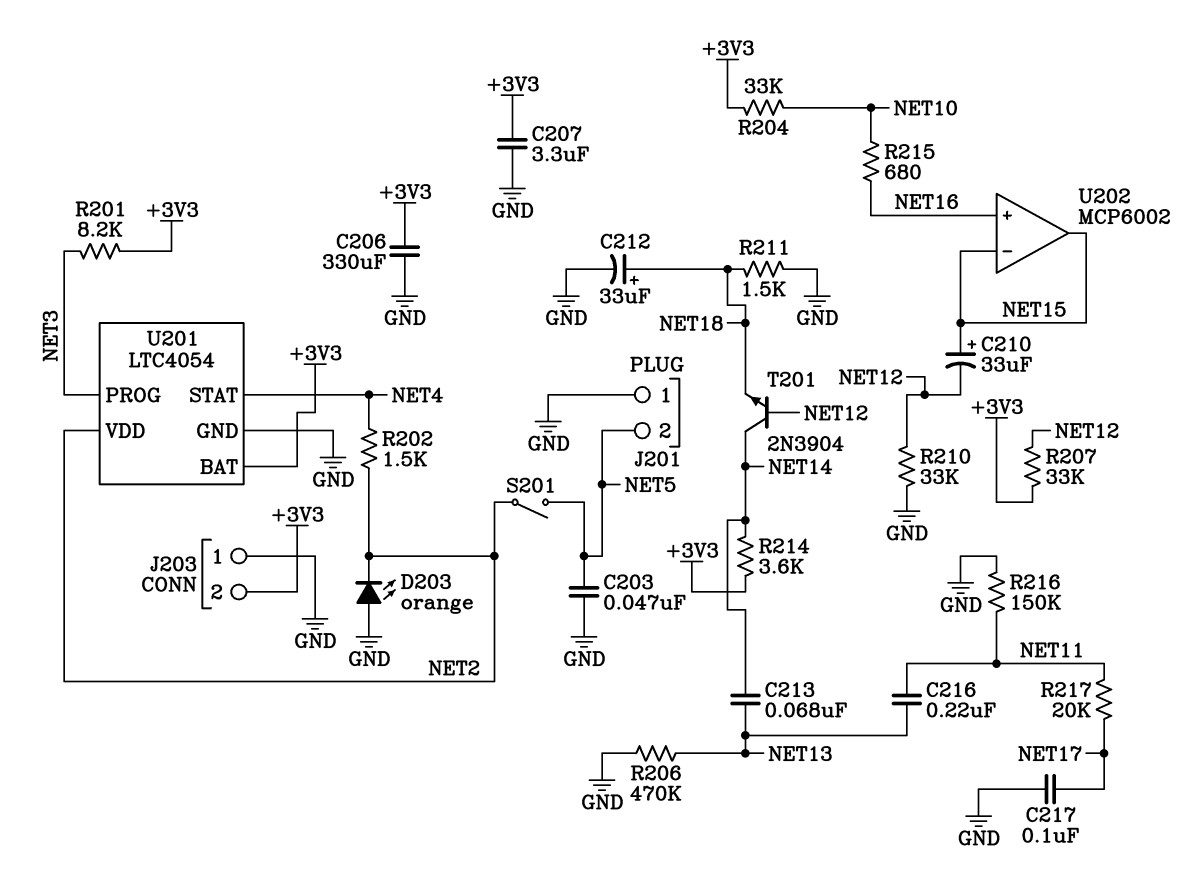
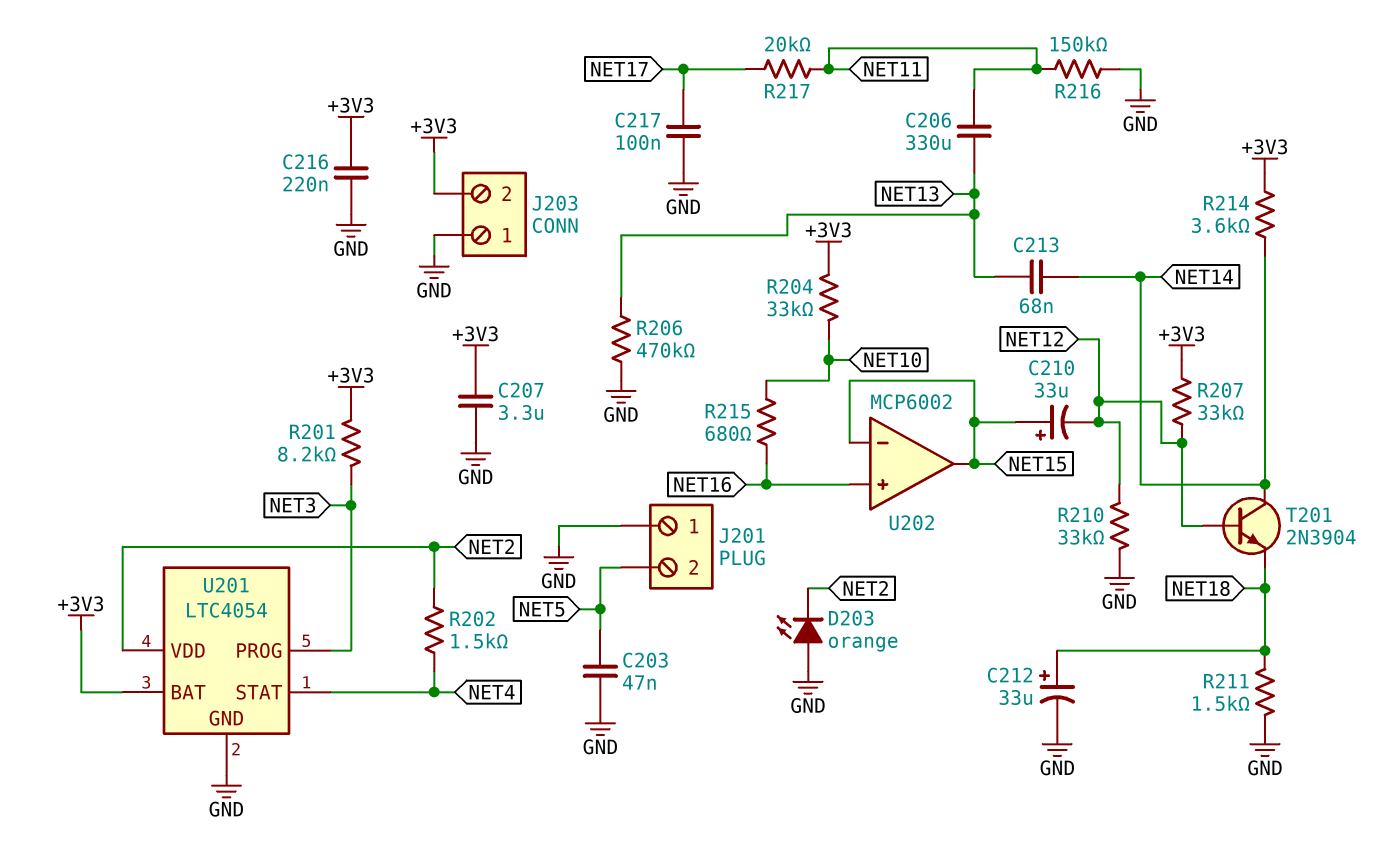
C206: 330uF (+3V3, GND) -> 330uF (NET11, NET13)
C216: 220nF (NET11, NET13) -> 220nF (+3V3, GND)
S201: switch (NET2, NET5) -> none

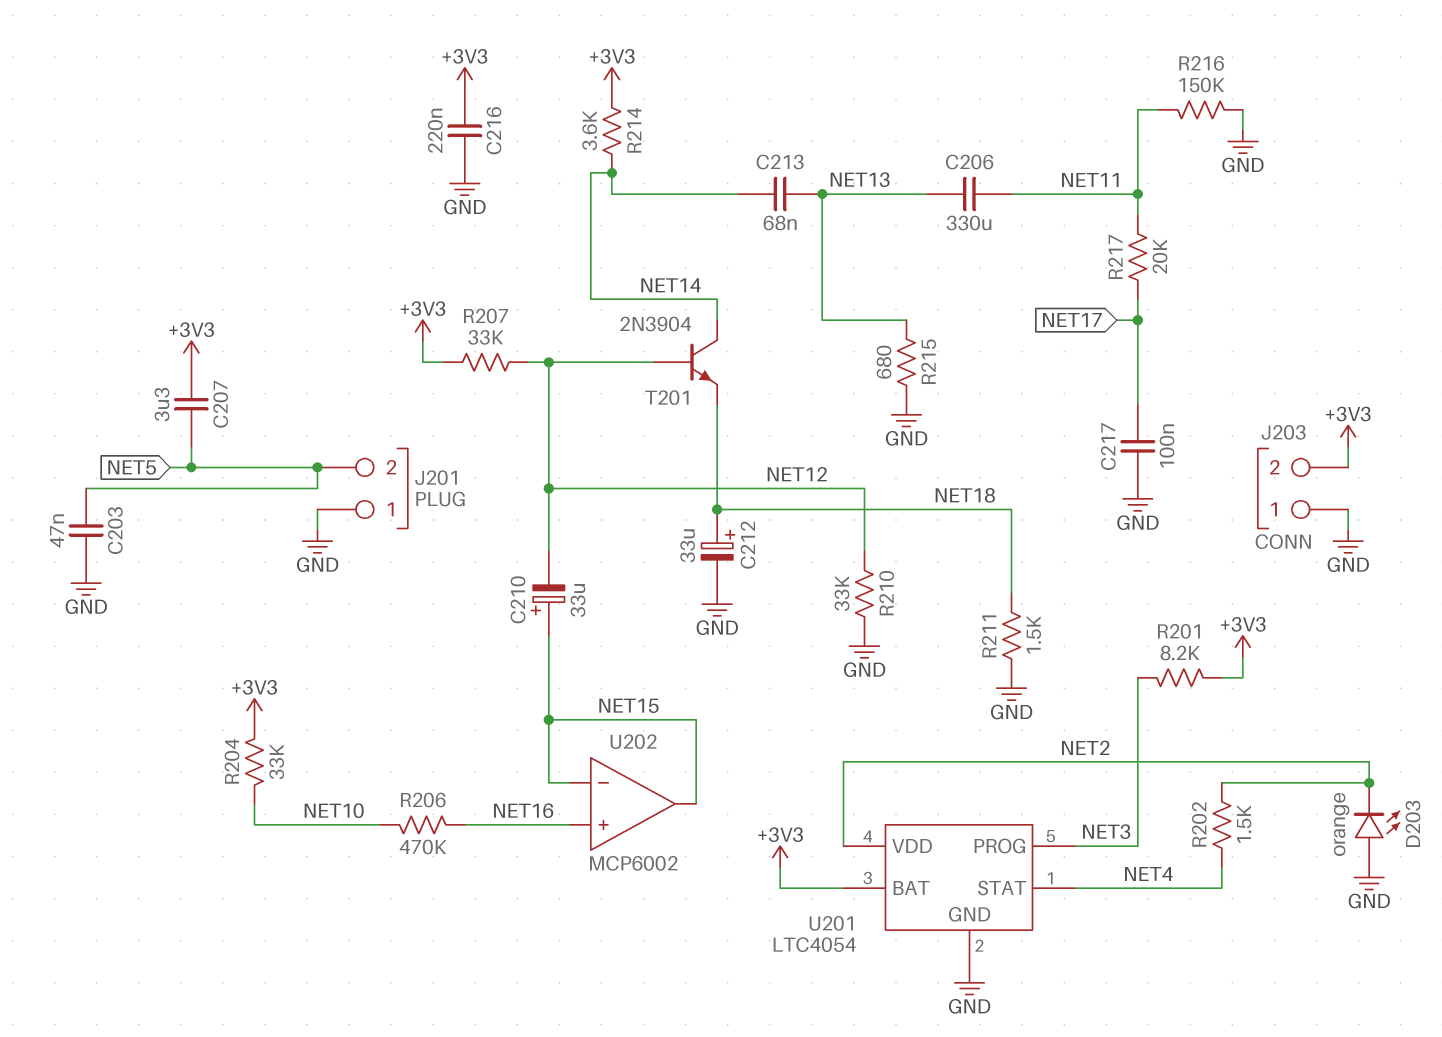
C207: 3.3uF (+3V3, GND) -> 3.3uF (+3V3, NET5)
R206: 470k (GND, NET13) -> 470k (NET10, NET16)
R215: 680 (NET10, NET16) -> 680 (GND, NET13)

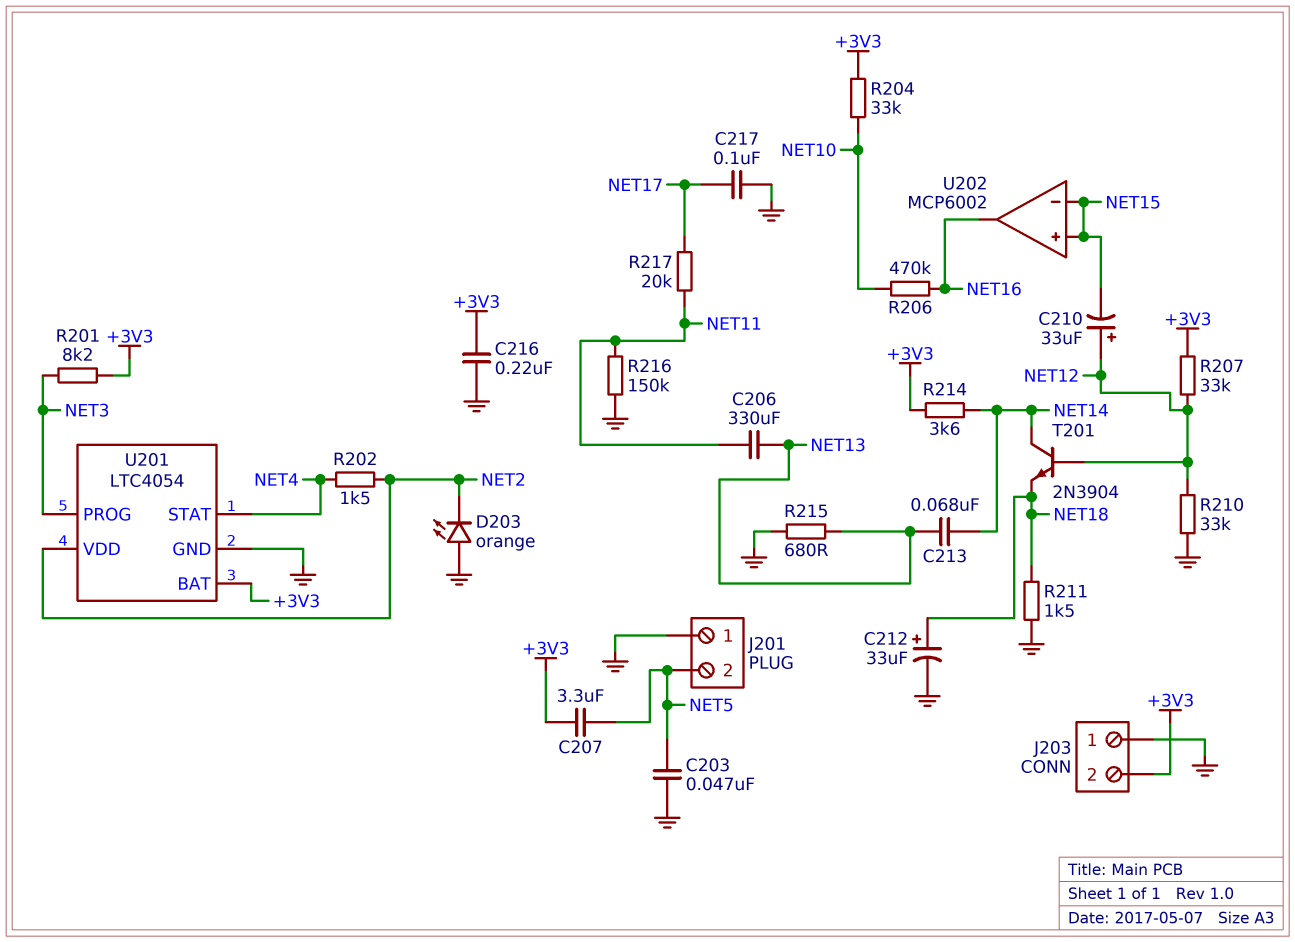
C210: 33uF (plus NET15, minus NET12) -> 33uF (plus NET12, minus NET15)
U202 pin in+: NET16 -> NET15
U202 pin out: NET15 -> NET16

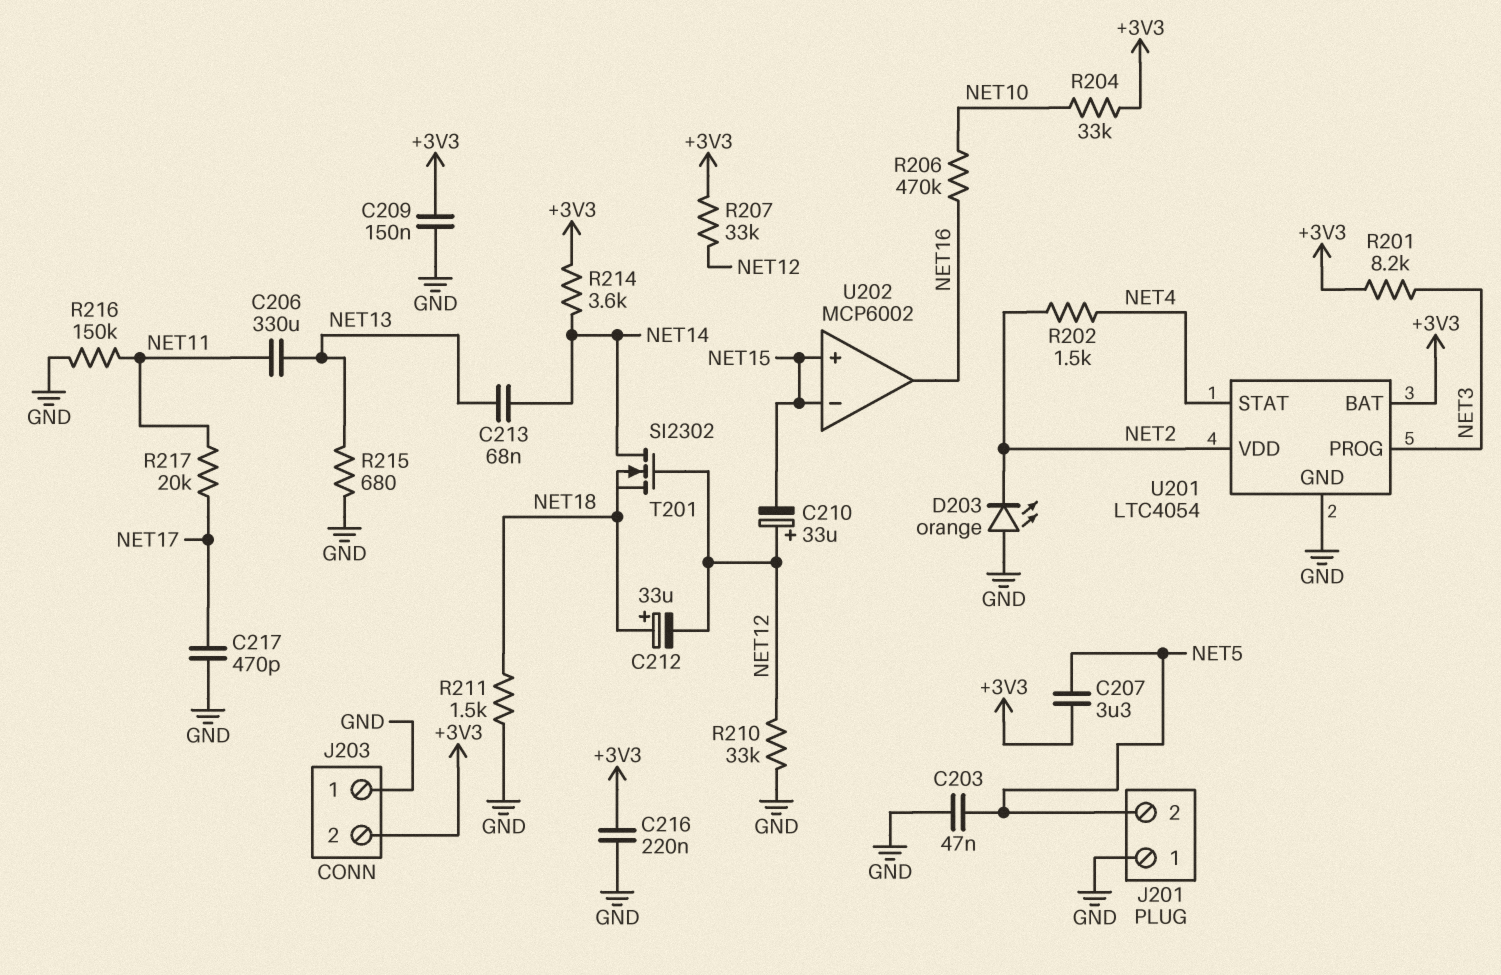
C209: none -> 150nF (+3V3, GND)
C212: 33uF (plus NET18, minus GND) -> 33uF (plus NET18, minus NET12)
C217: 100nF (GND, NET17) -> 470pF (GND, NET17)
T201: NPN 2N3904 (B NET12, C NET14, E NET18) -> NMOS SI2302 (G NET12, D NET14, S NET18)

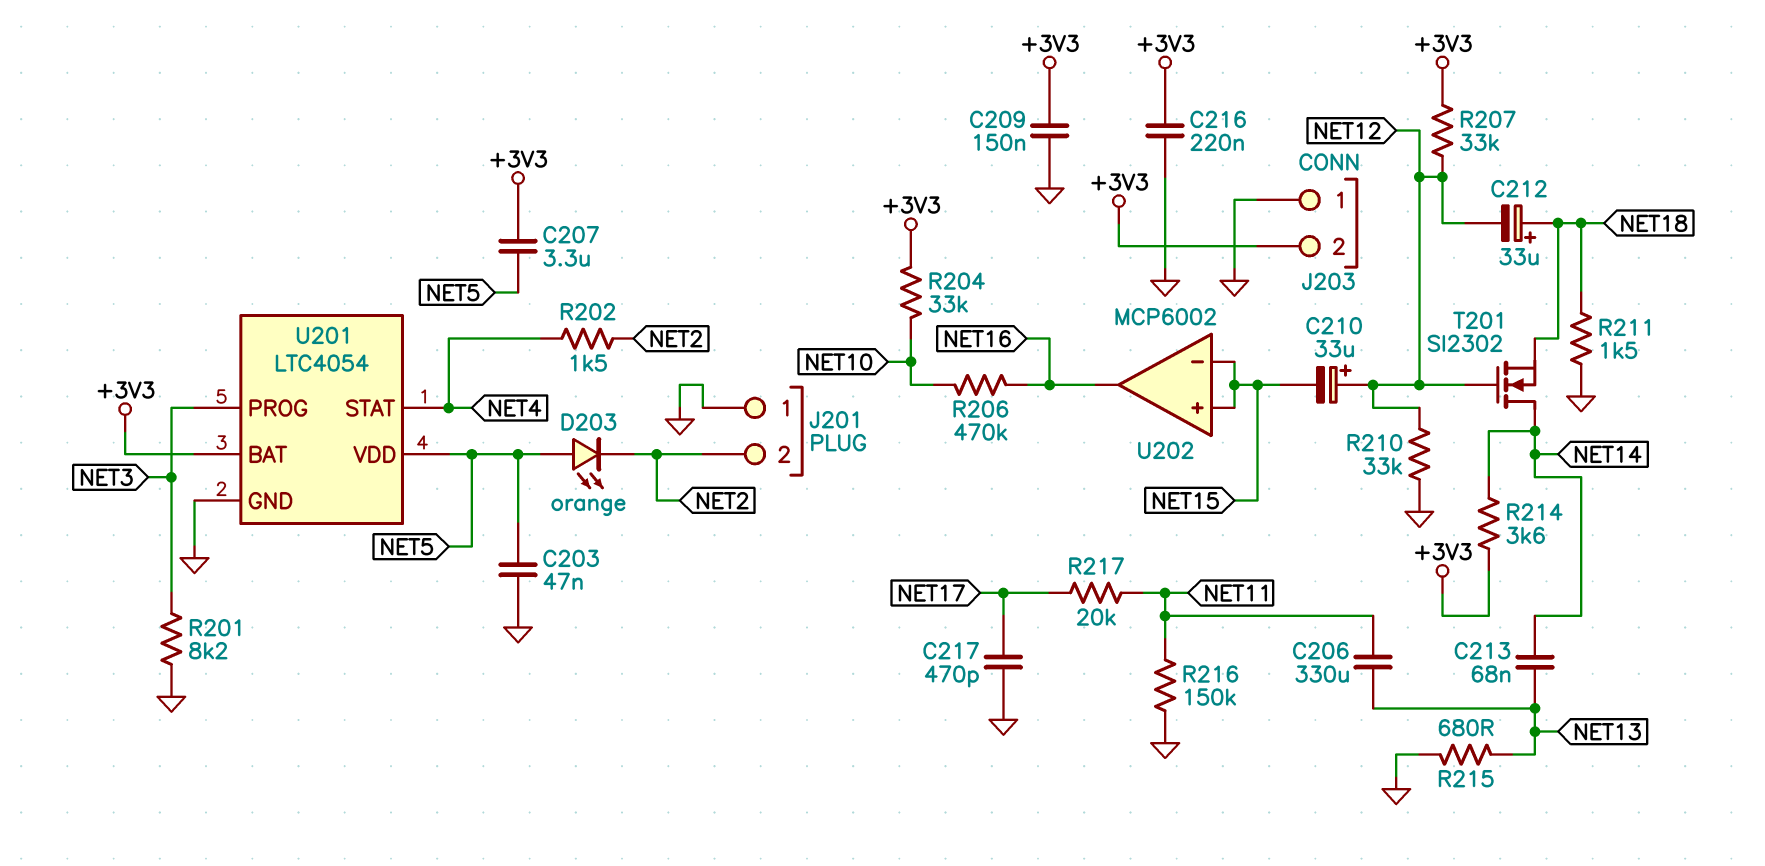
D203: LED orange (A GND, K NET2) -> LED orange (A NET5, K NET2)
J201 pin 2: NET5 -> NET2
R201: 8.2k (+3V3, NET3) -> 8.2k (GND, NET3)
U201 pin VDD: NET2 -> NET5

